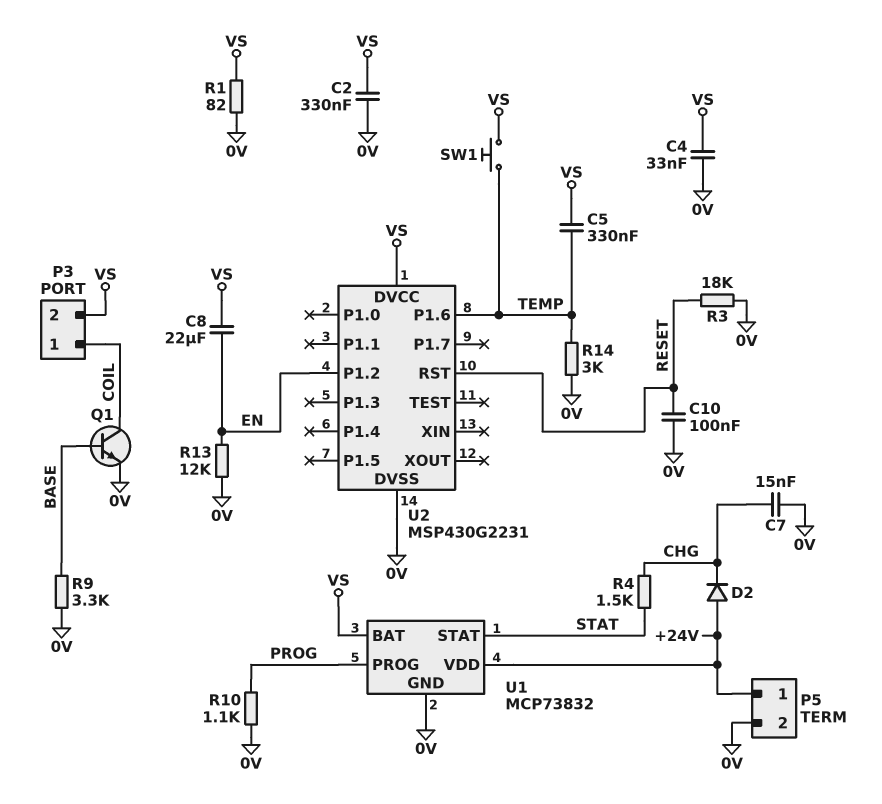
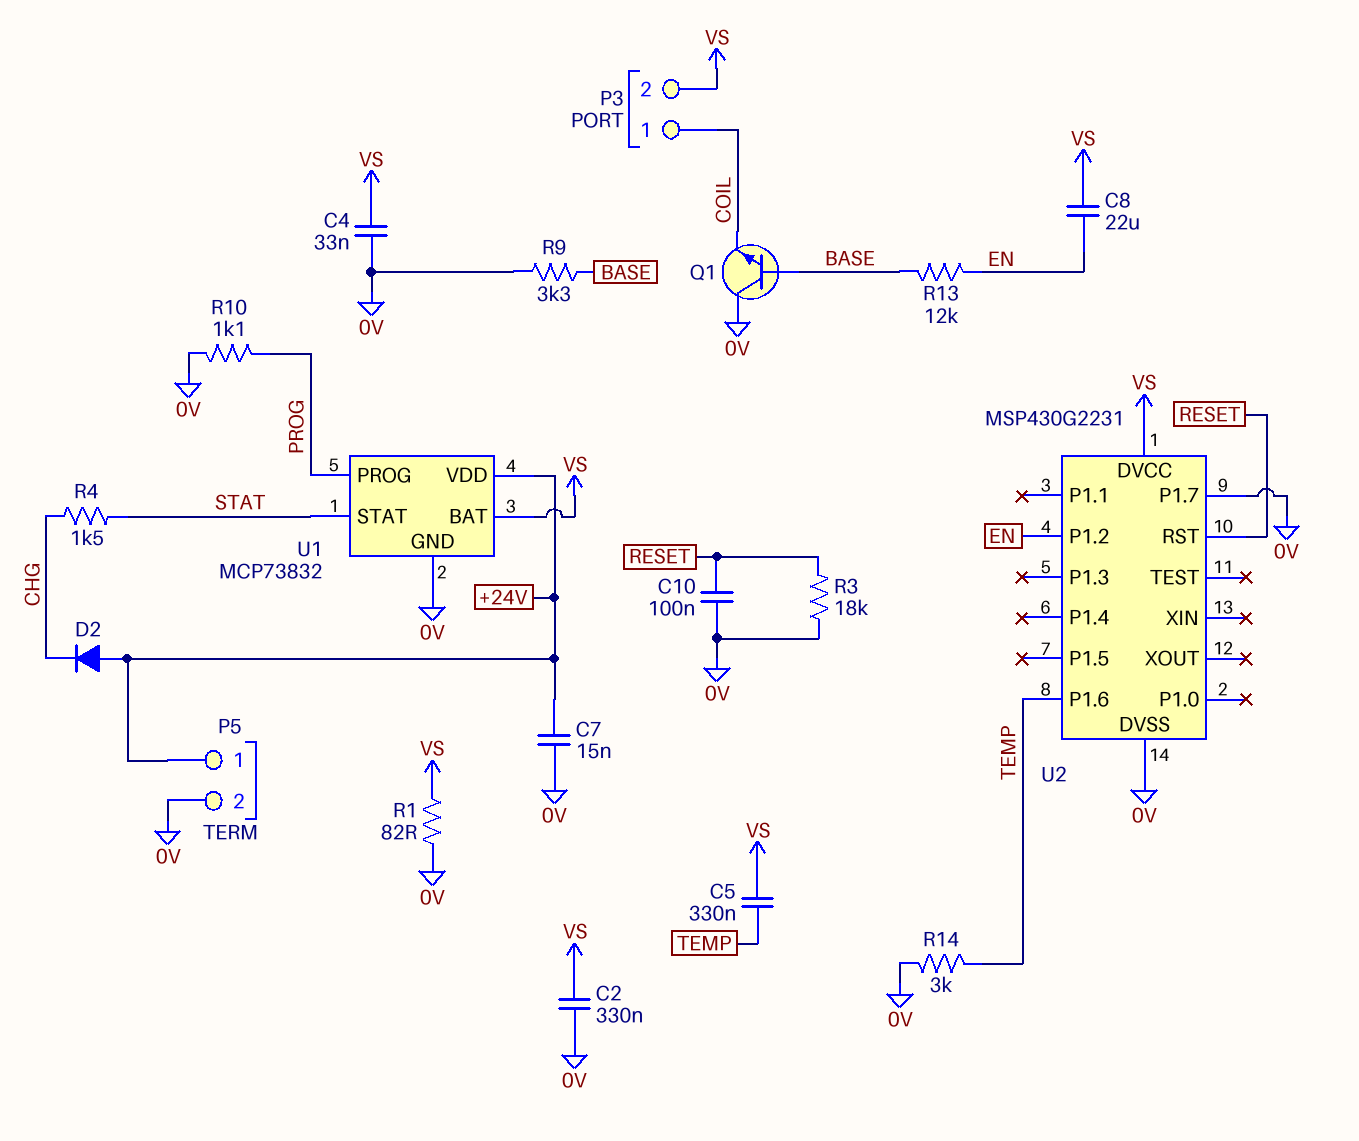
C7: 15nF (0V, CHG) -> 15nF (+24V, 0V)
Q1: NPN (B BASE, C COIL, E 0V) -> NPN (B BASE, C 0V, E COIL)
R13: 12k (0V, EN) -> 12k (BASE, EN)
SW1: button (TEMP, VS) -> none
U2 pin P1.7: none -> 0V

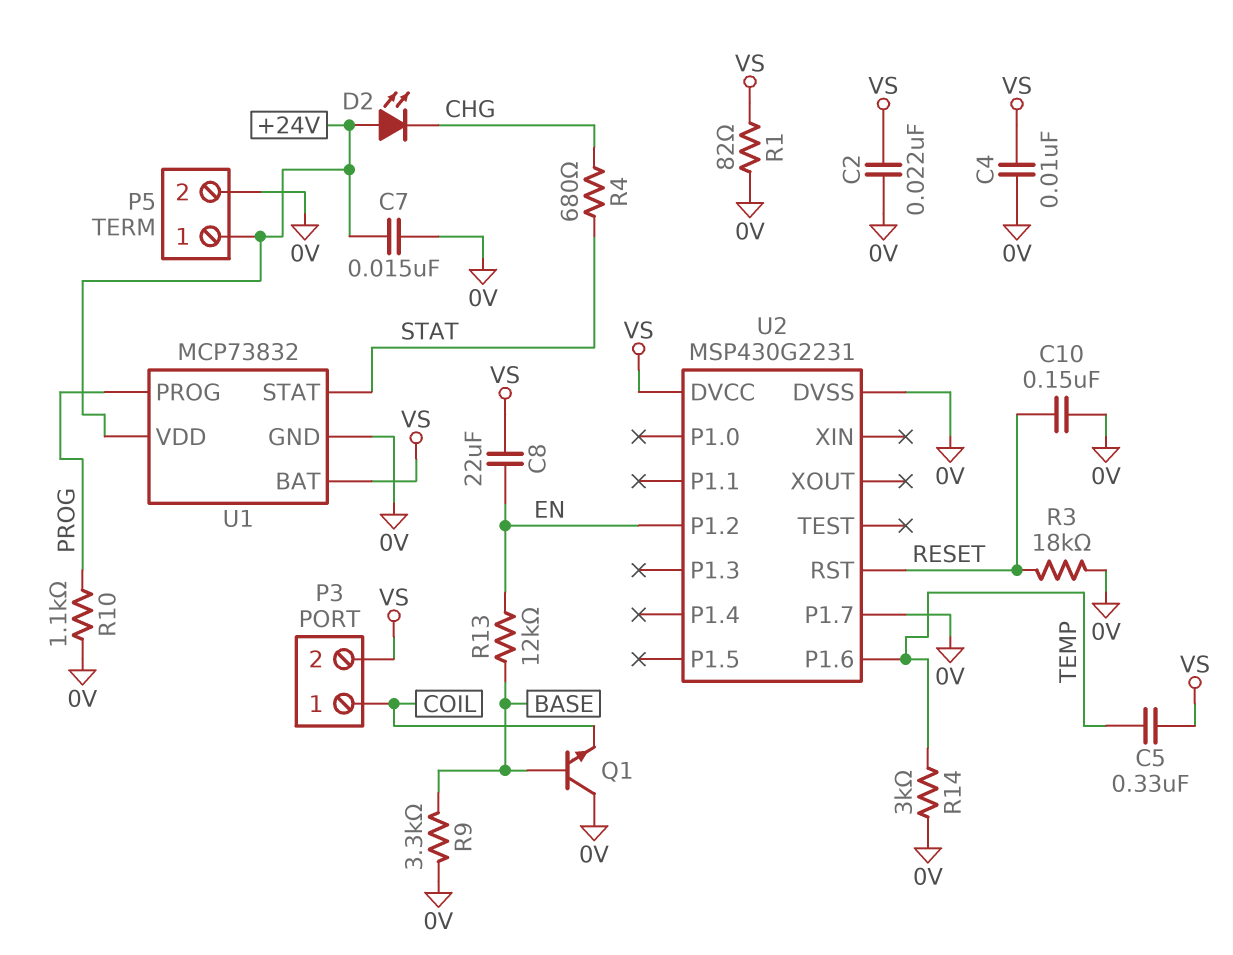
C2: 330nF (0V, VS) -> 22nF (0V, VS)
C4: 33nF (0V, VS) -> 10nF (0V, VS)
C10: 100nF (0V, RESET) -> 150nF (0V, RESET)
D2: diode (A +24V, K CHG) -> LED (A +24V, K CHG)
R4: 1.5k (CHG, STAT) -> 680 (CHG, STAT)

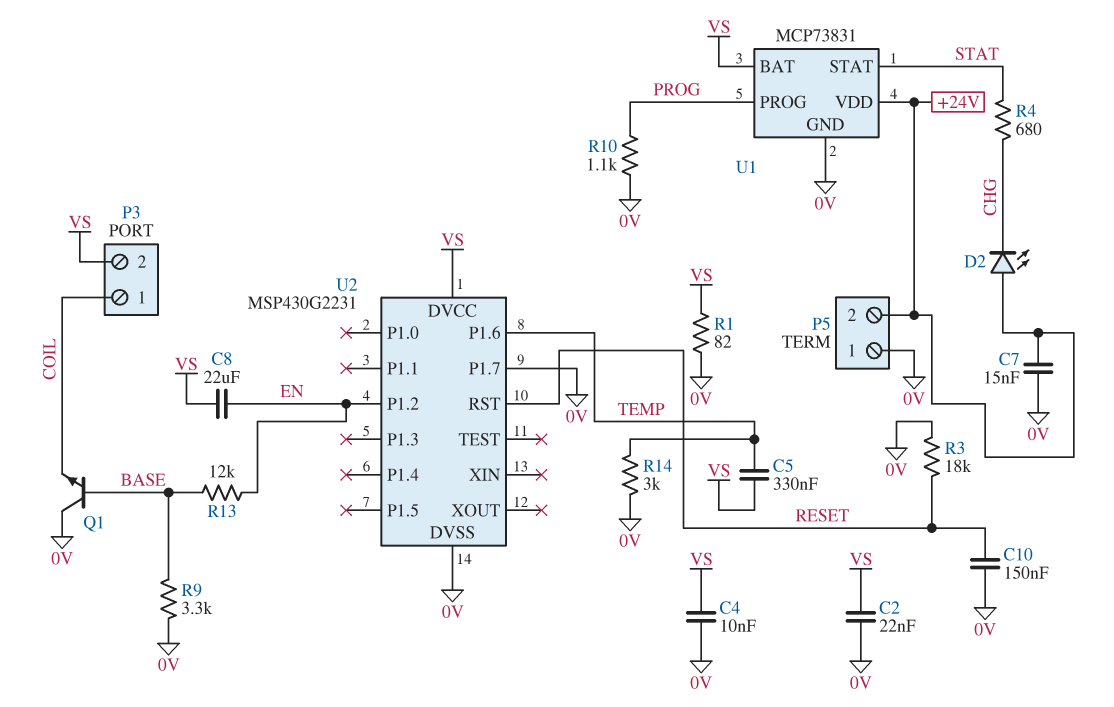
P5 pin 1: +24V -> 0V
P5 pin 2: 0V -> +24V
U1: MCP73832 -> MCP73831

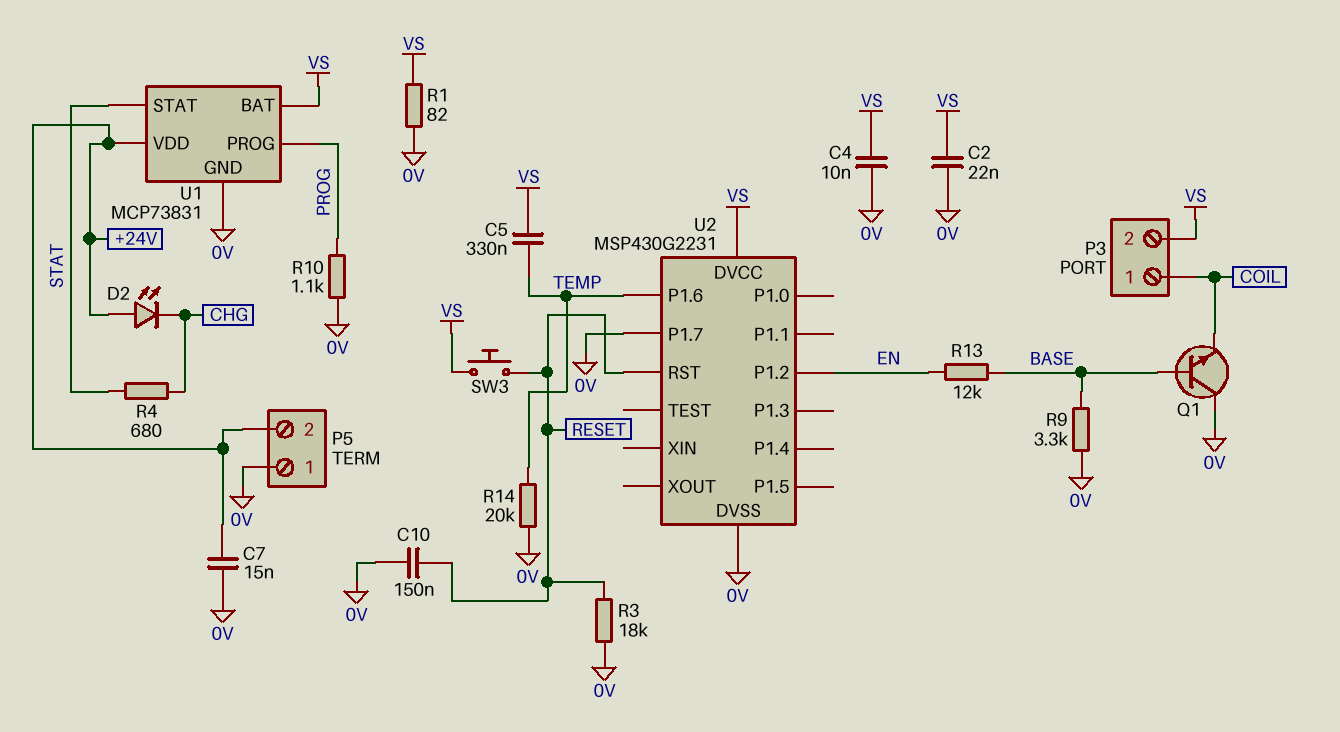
C8: 22uF (EN, VS) -> none
R14: 3k (0V, TEMP) -> 20k (0V, TEMP)
SW3: none -> button (RESET, VS)

